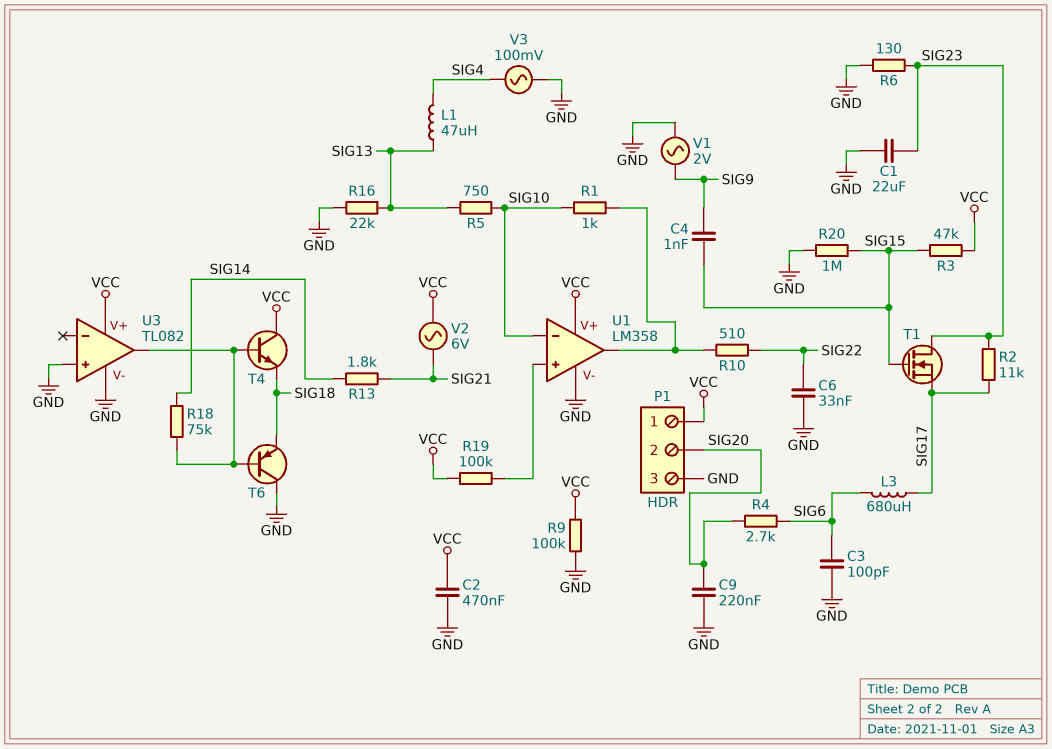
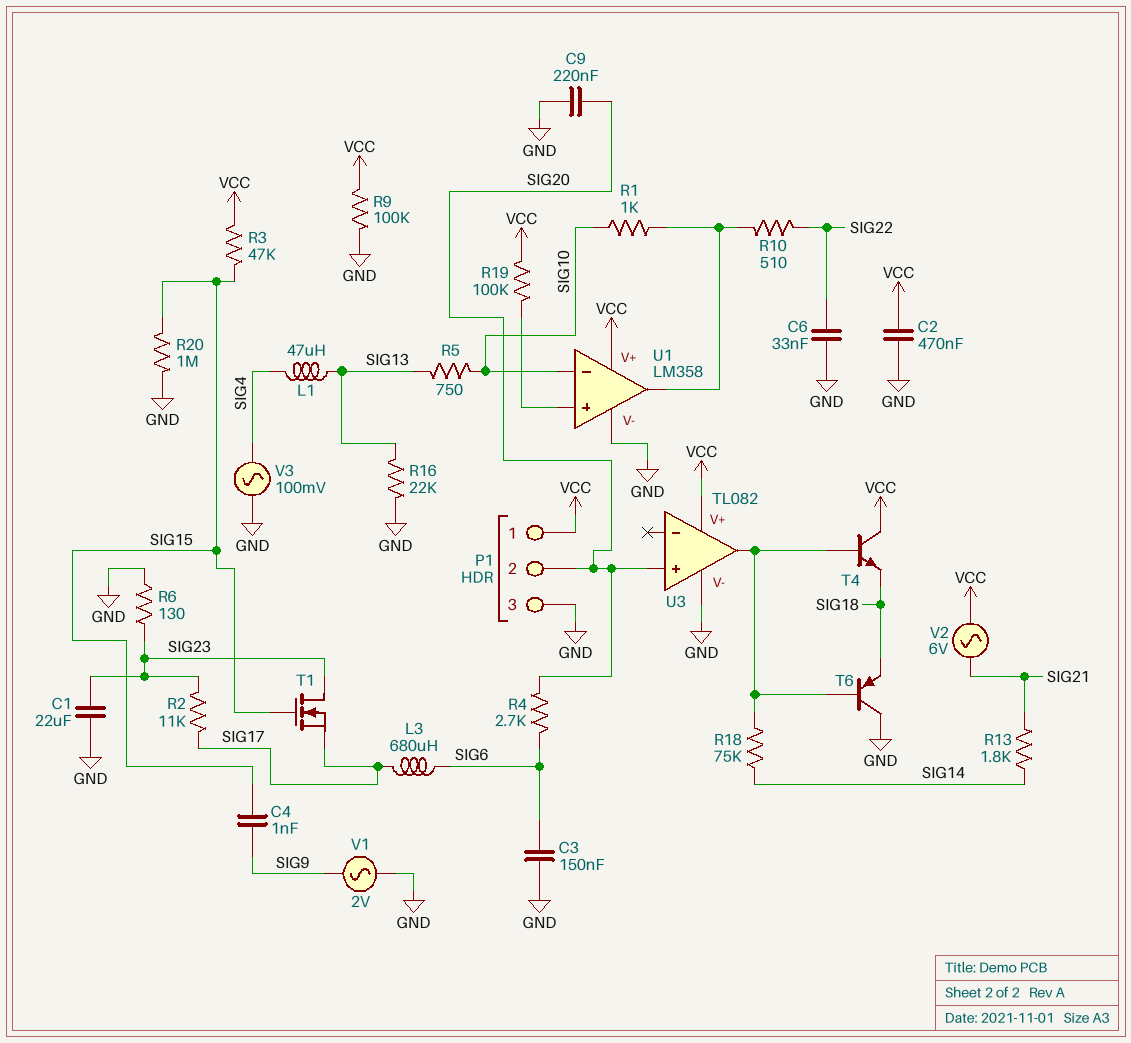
C3: 100pF (GND, SIG6) -> 150nF (GND, SIG6)
U3 pin in+: GND -> SIG20

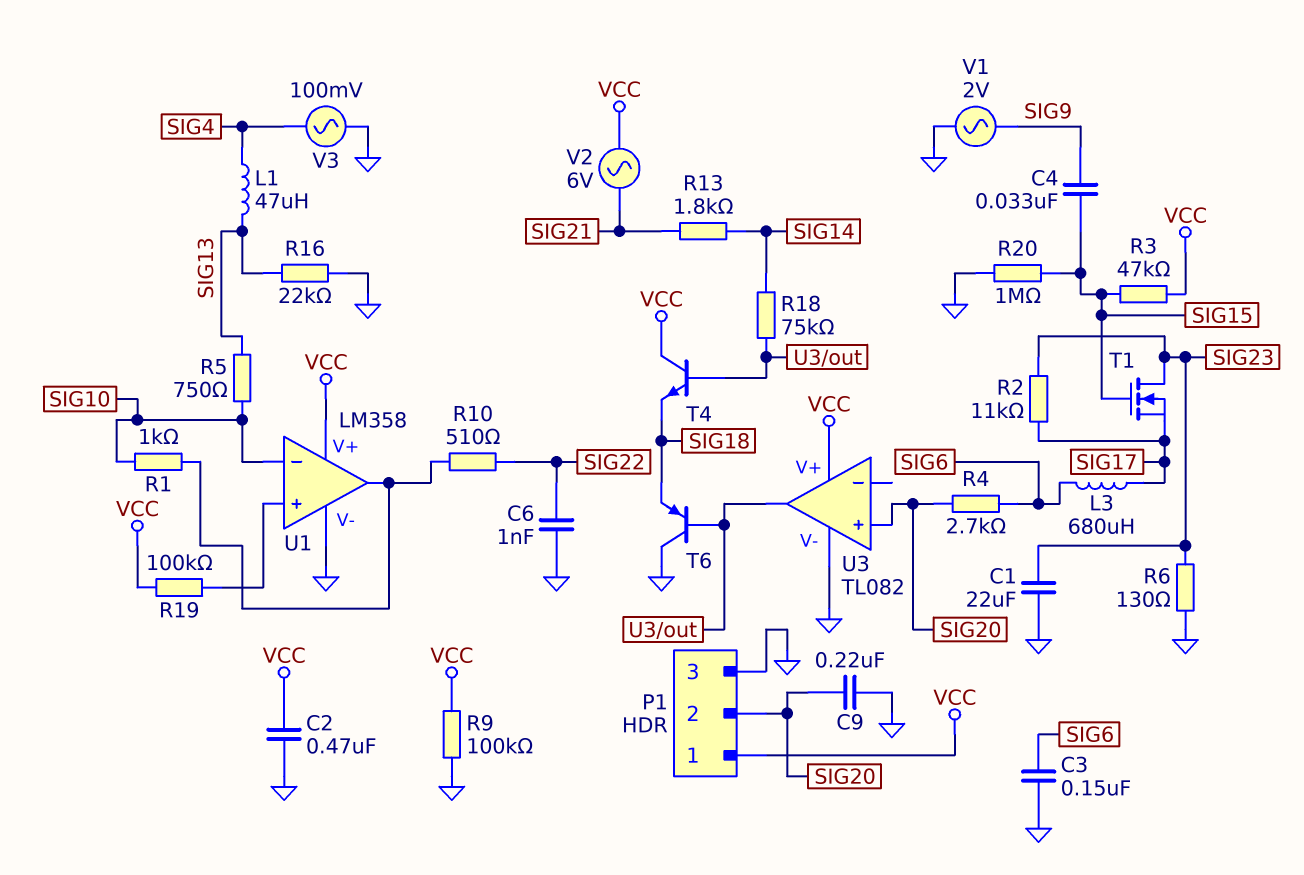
C4: 1nF (SIG9, SIG15) -> 33nF (SIG9, SIG15)
C6: 33nF (GND, SIG22) -> 1nF (GND, SIG22)

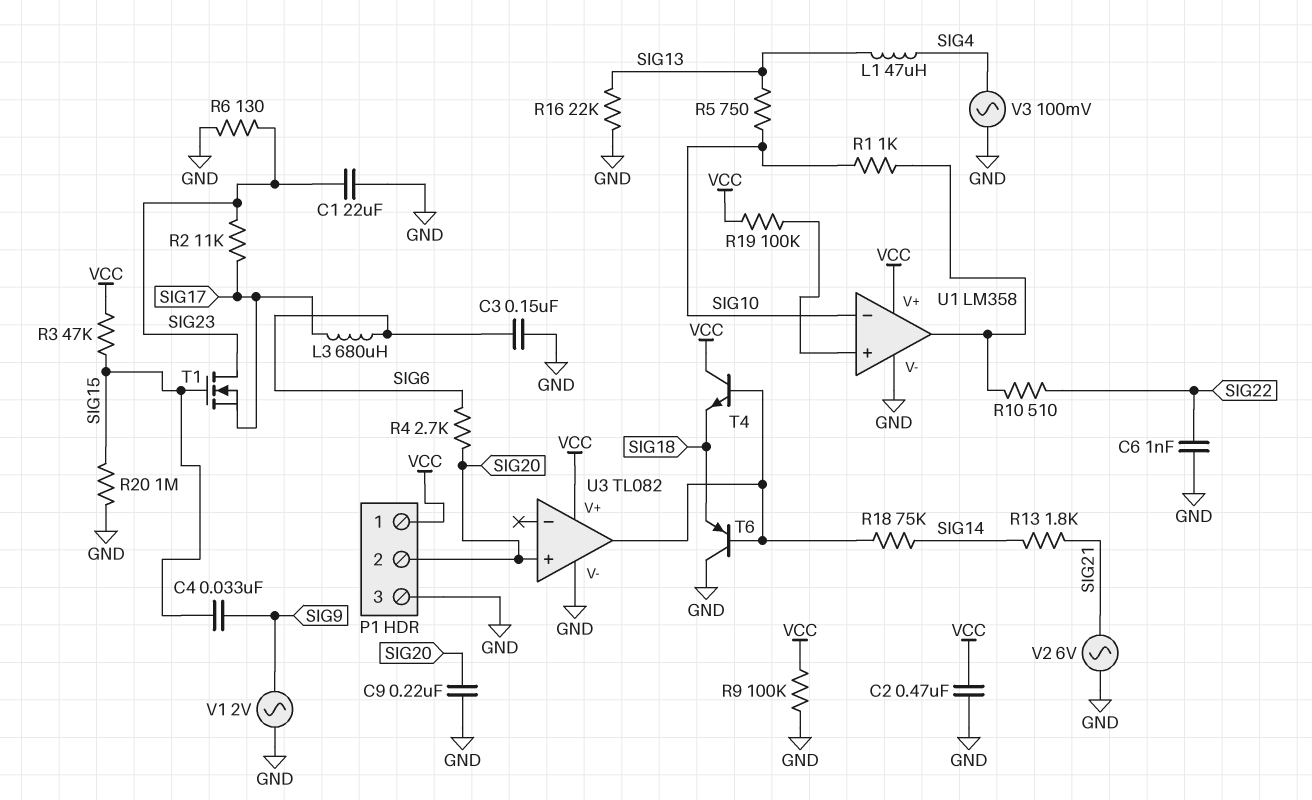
V2: AC 6V (SIG21, VCC) -> AC 6V (GND, SIG21)

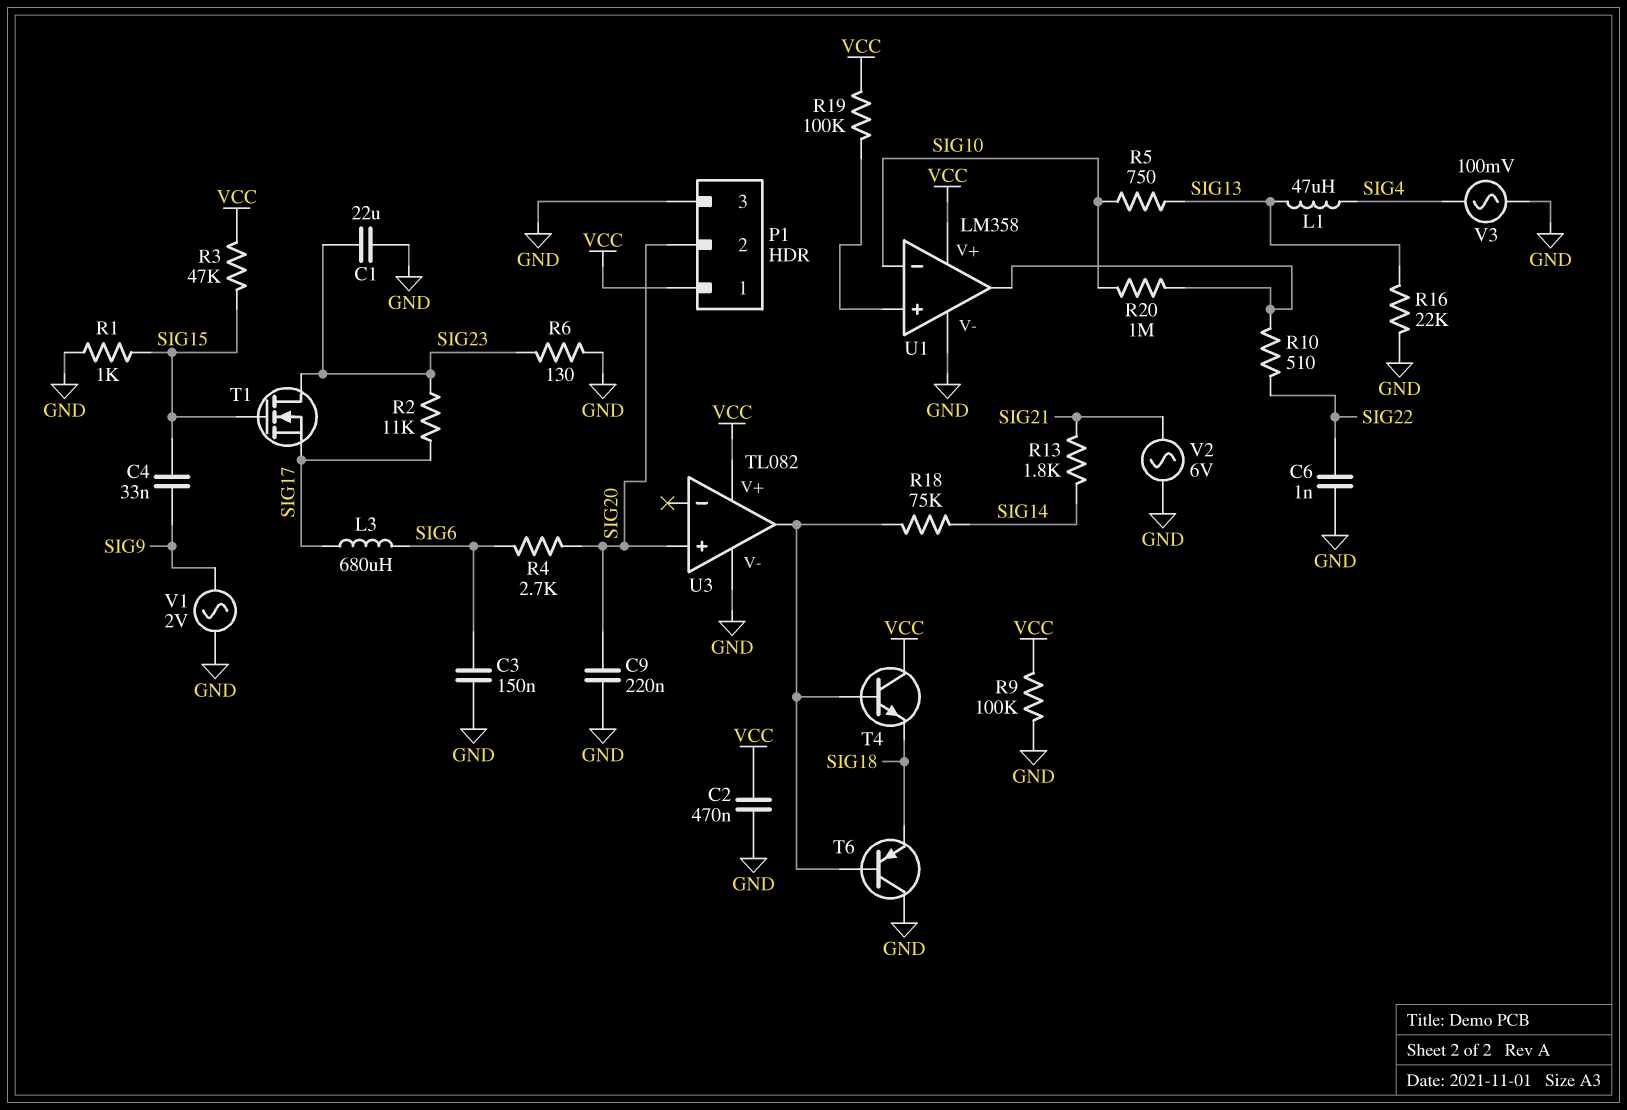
R1: 1k (SIG10, U1/out) -> 1k (GND, SIG15)
R20: 1M (GND, SIG15) -> 1M (SIG10, U1/out)

